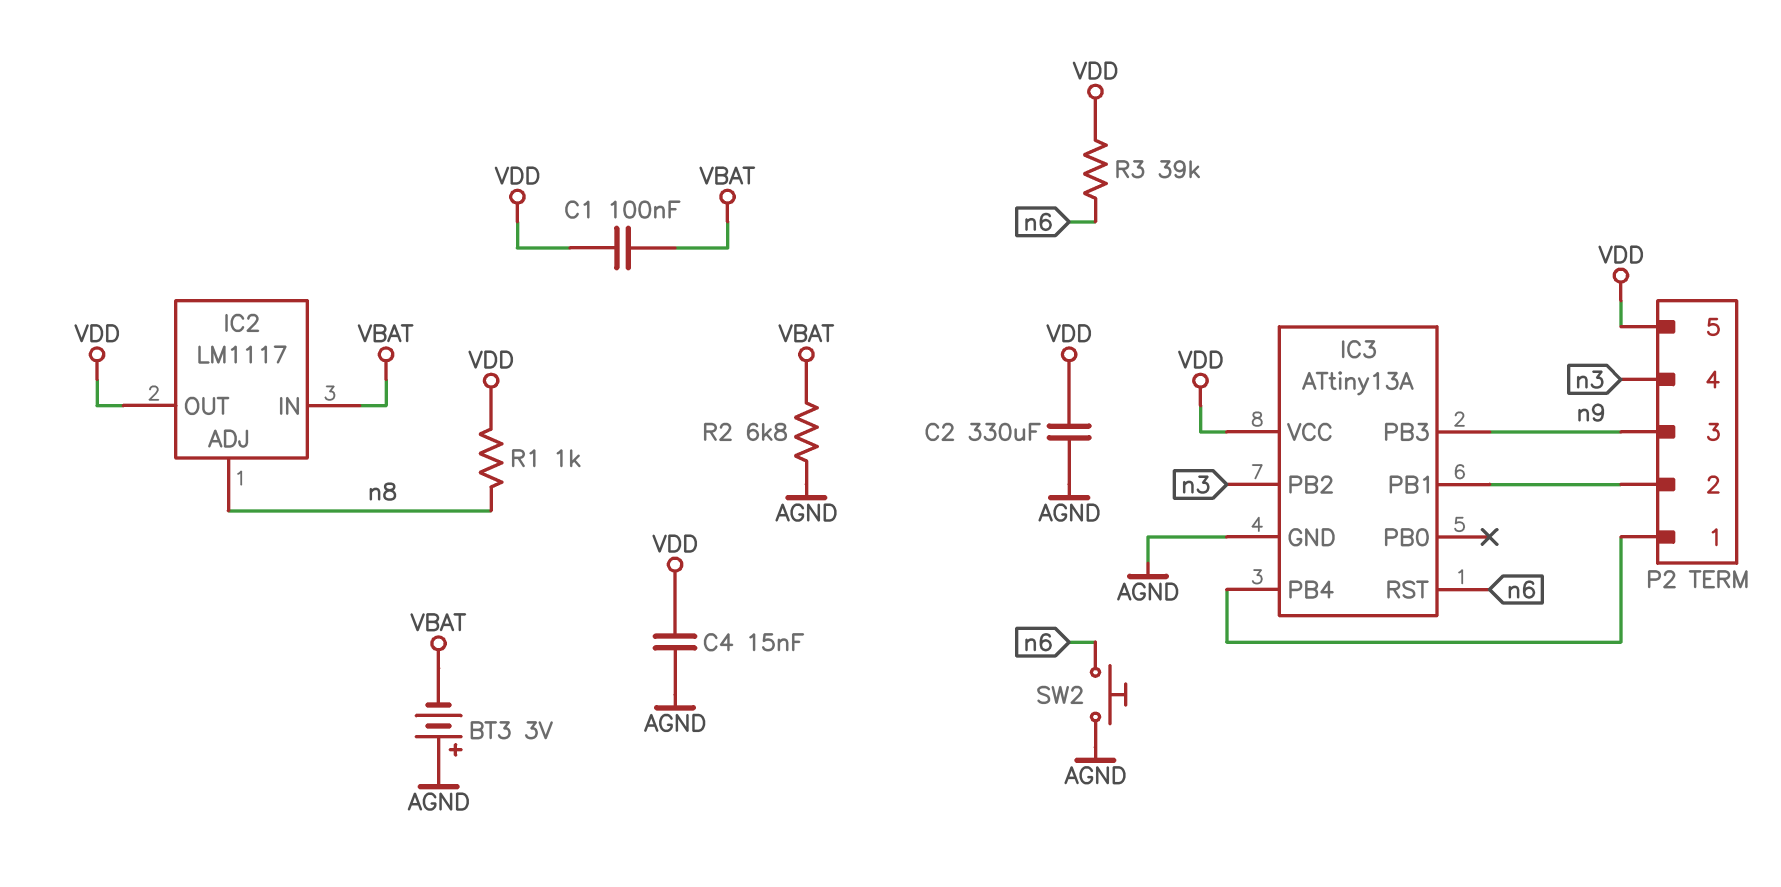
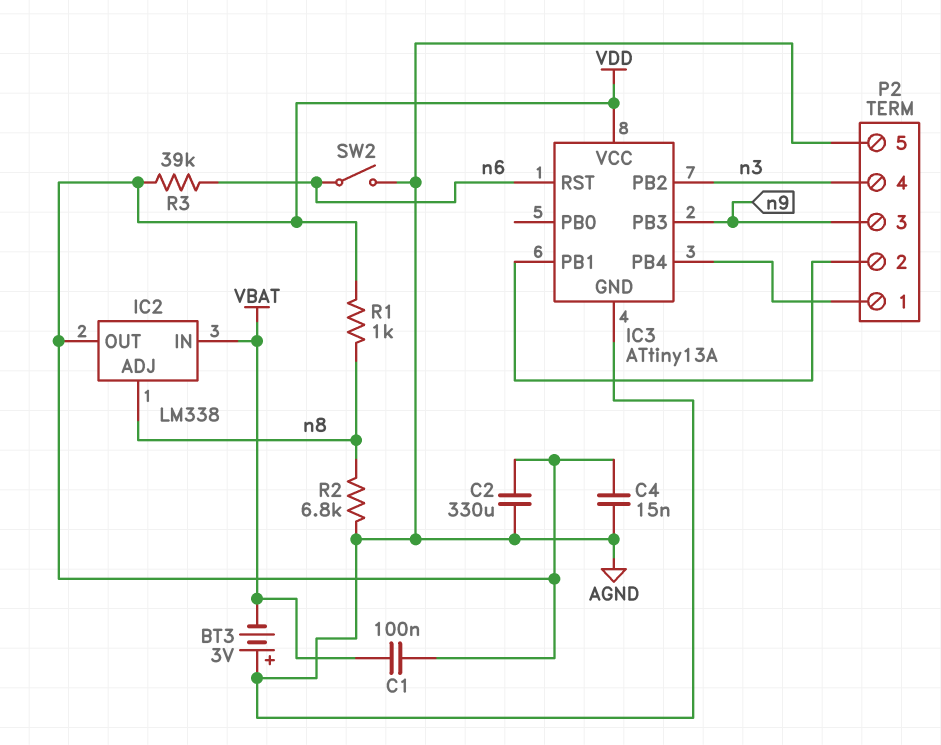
IC2: LM1117 -> LM338
P2 pin 5: VDD -> AGND
R2: 6.8k (AGND, VBAT) -> 6.8k (AGND, n8)
SW2: button (AGND, n6) -> switch (AGND, n6)

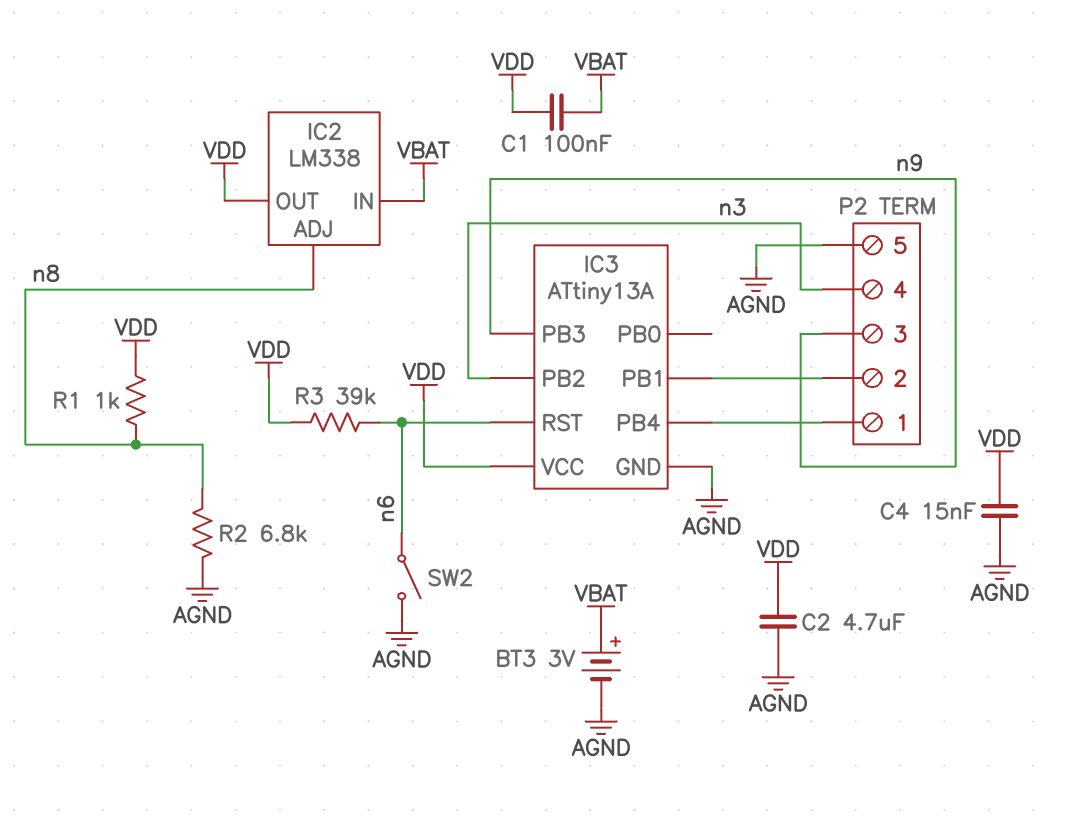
BT3: 3V (plus AGND, minus VBAT) -> 3V (plus VBAT, minus AGND)
C2: 330uF (AGND, VDD) -> 4.7uF (AGND, VDD)

